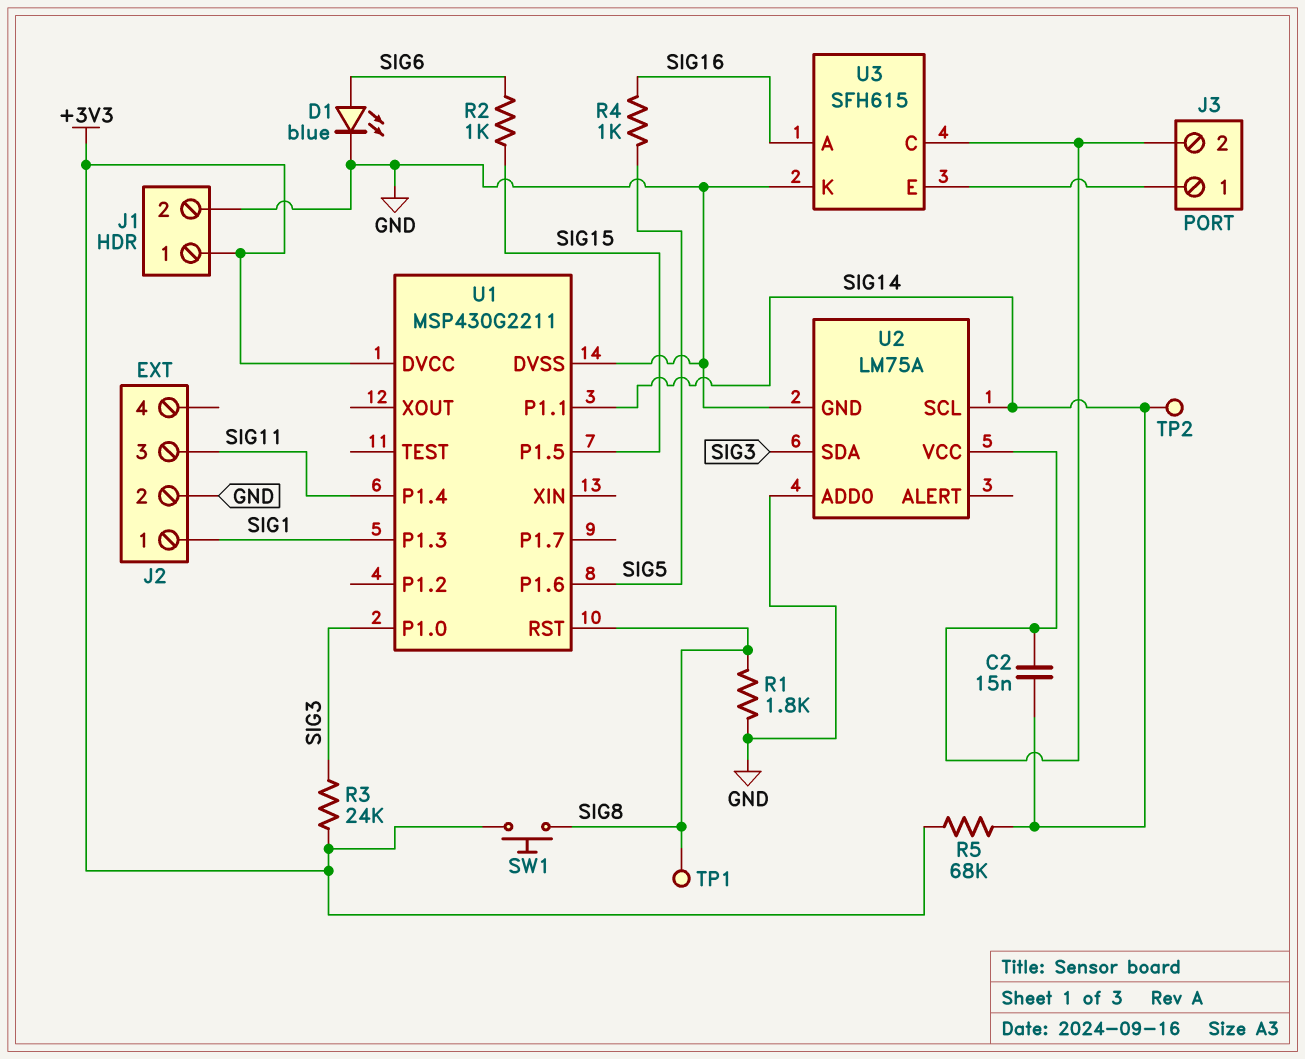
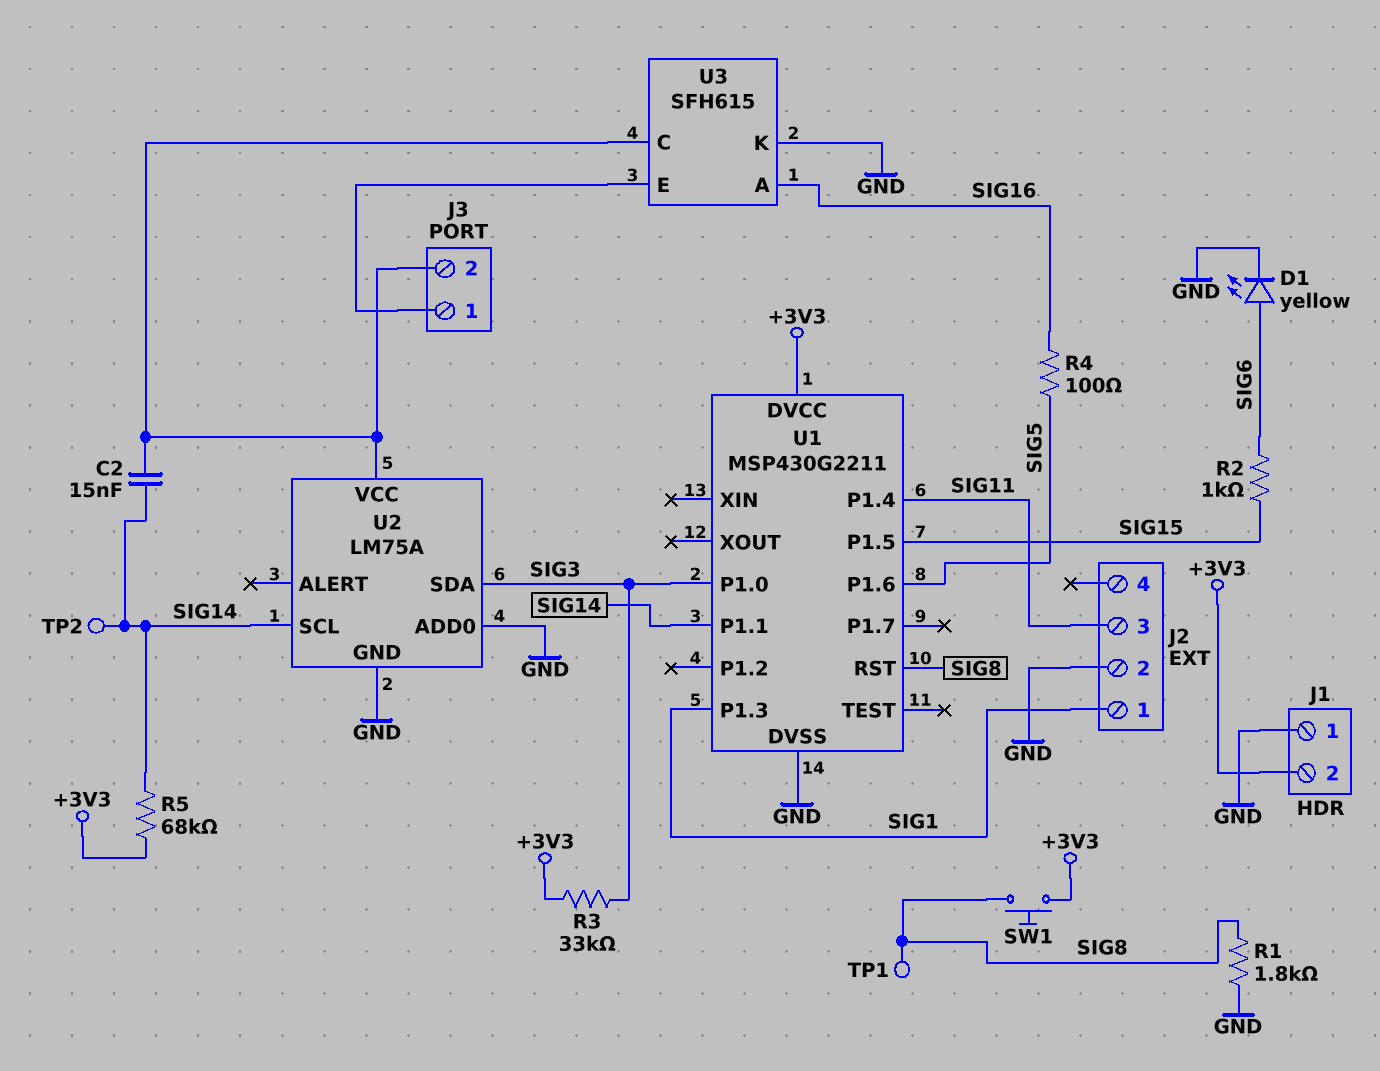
D1: LED blue (A SIG6, K GND) -> LED yellow (A SIG6, K GND)
J1 pin 1: +3V3 -> GND
J1 pin 2: GND -> +3V3
R3: 24k (+3V3, SIG3) -> 33k (+3V3, SIG3)
R4: 1k (SIG5, SIG16) -> 100 (SIG5, SIG16)

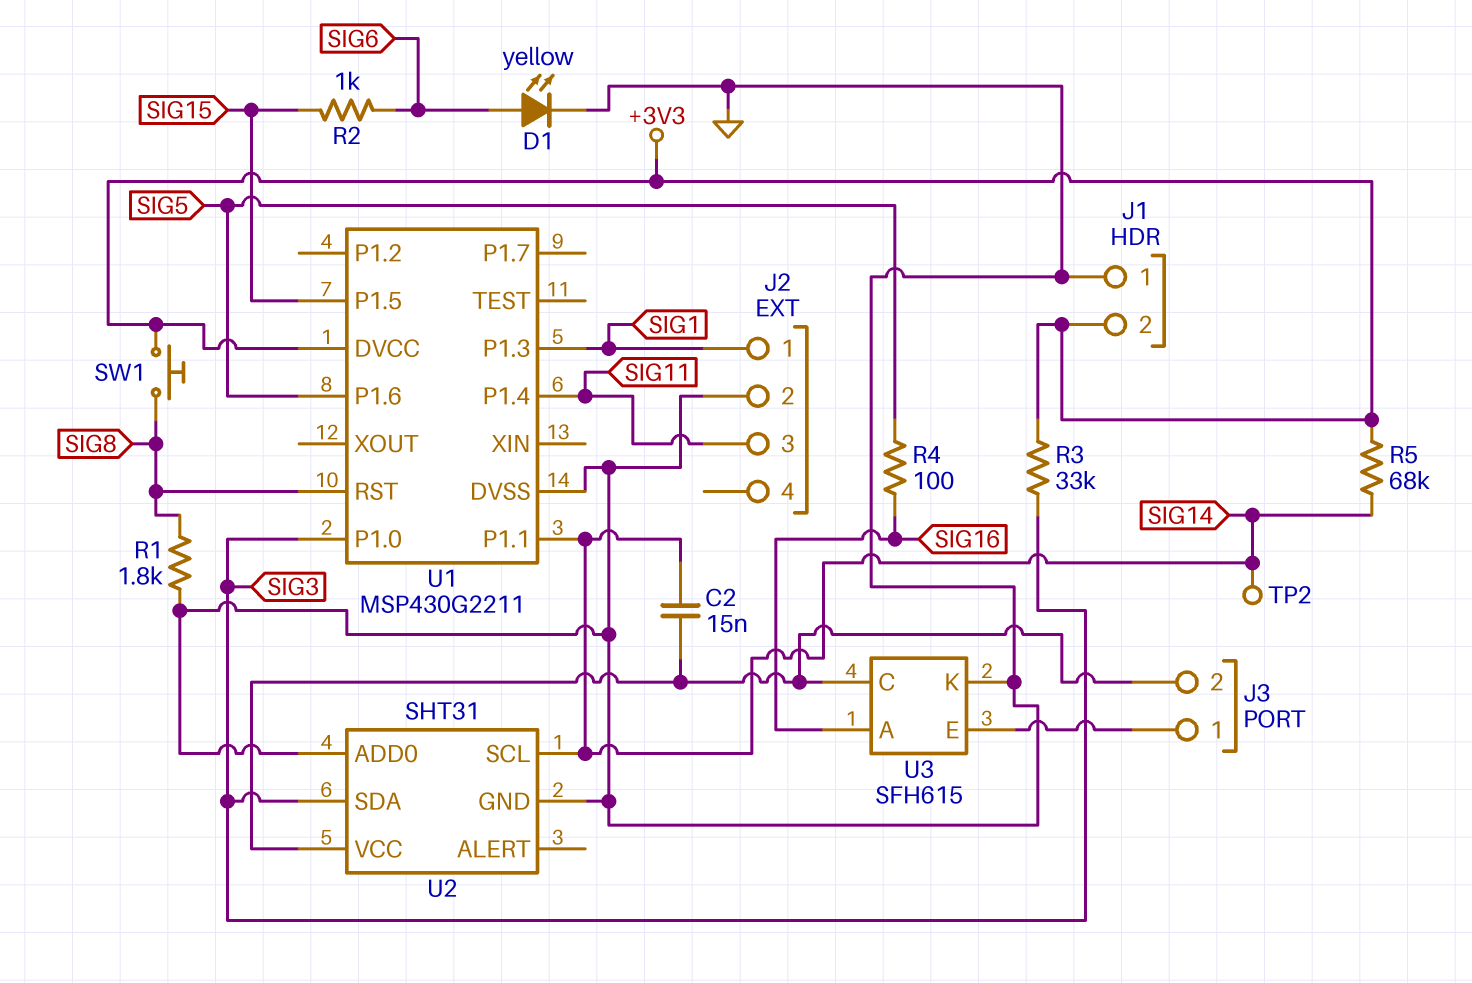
TP1: test point (SIG8) -> none
U2: LM75A -> SHT31

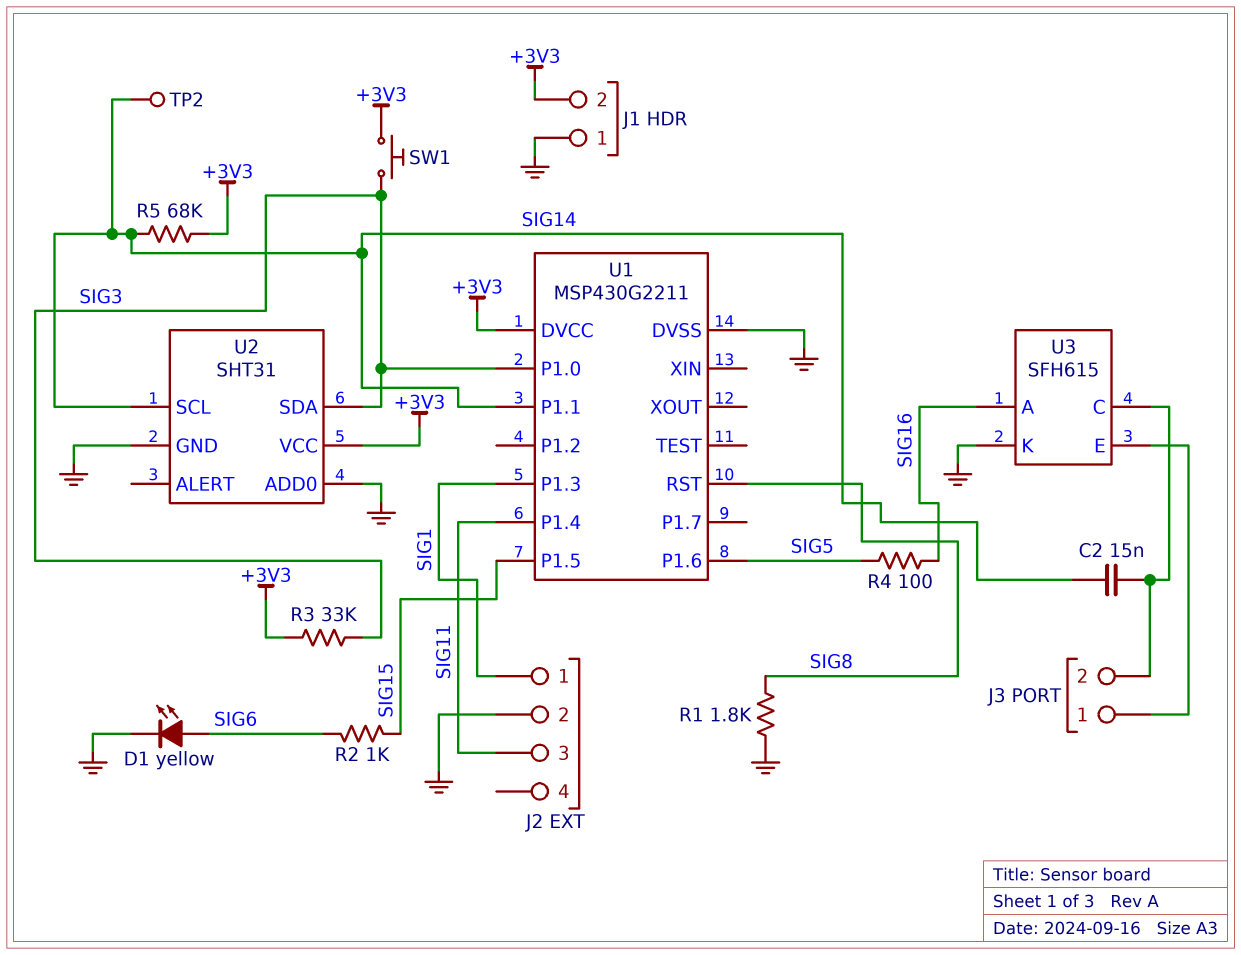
SW1: button (+3V3, SIG8) -> button (+3V3, SIG3)
U2 pin VCC: J3/2 -> +3V3

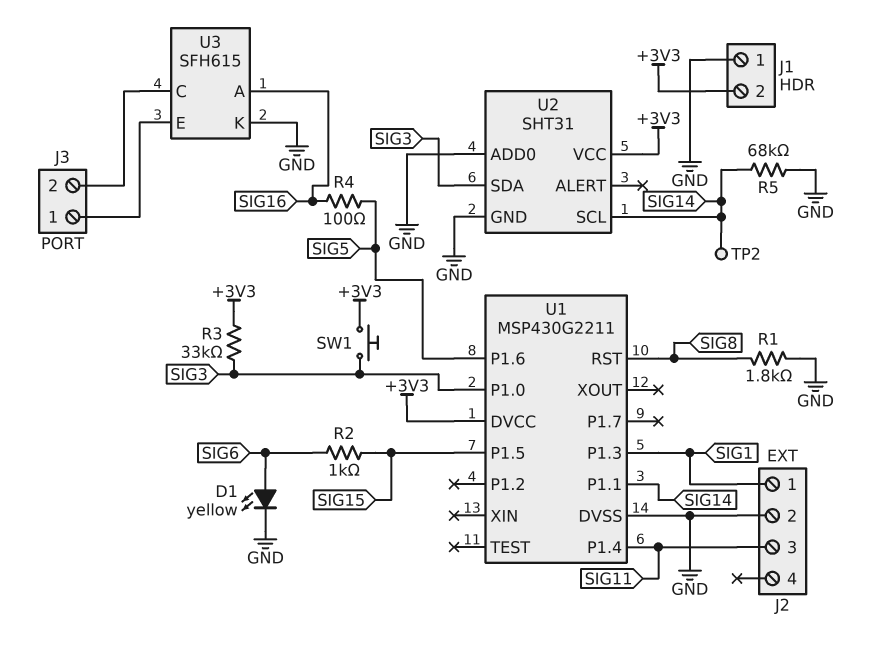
C2: 15nF (J3/2, SIG14) -> none
R5: 68k (+3V3, SIG14) -> 68k (GND, SIG14)

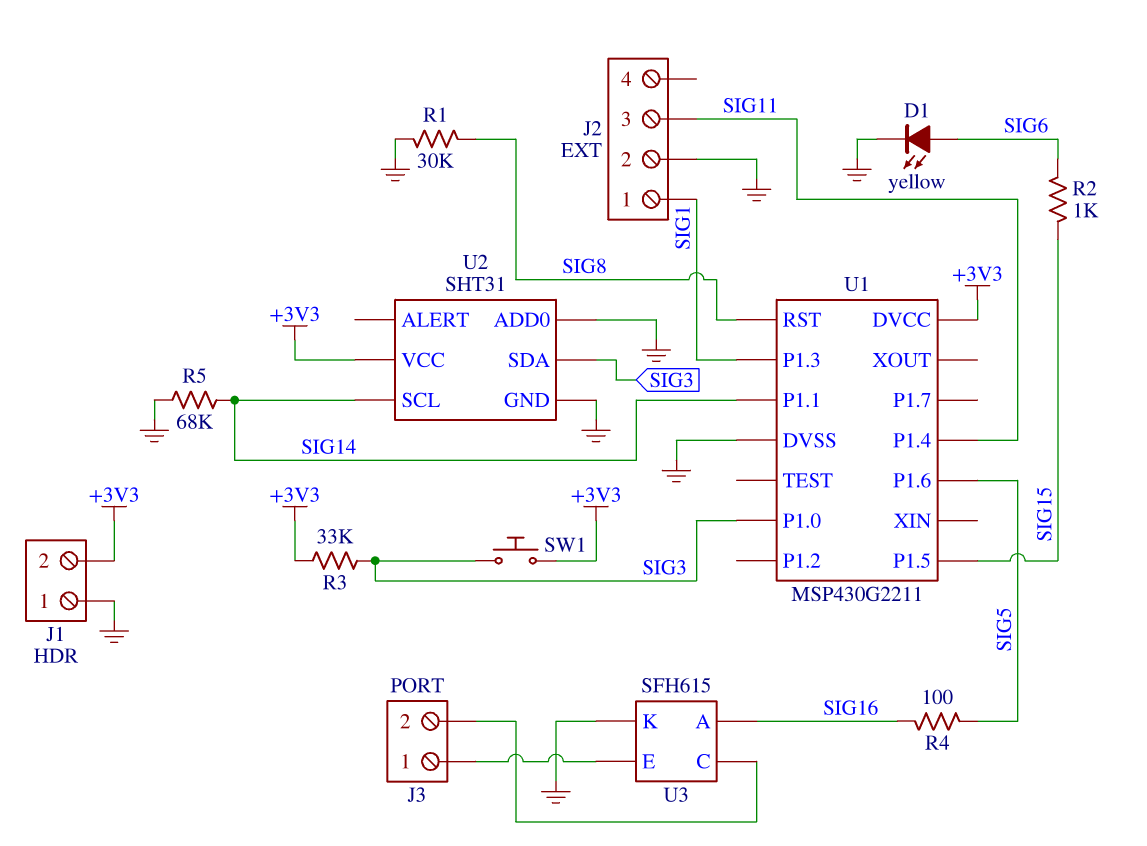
R1: 1.8k (GND, SIG8) -> 30k (GND, SIG8)
TP2: test point (SIG14) -> none

